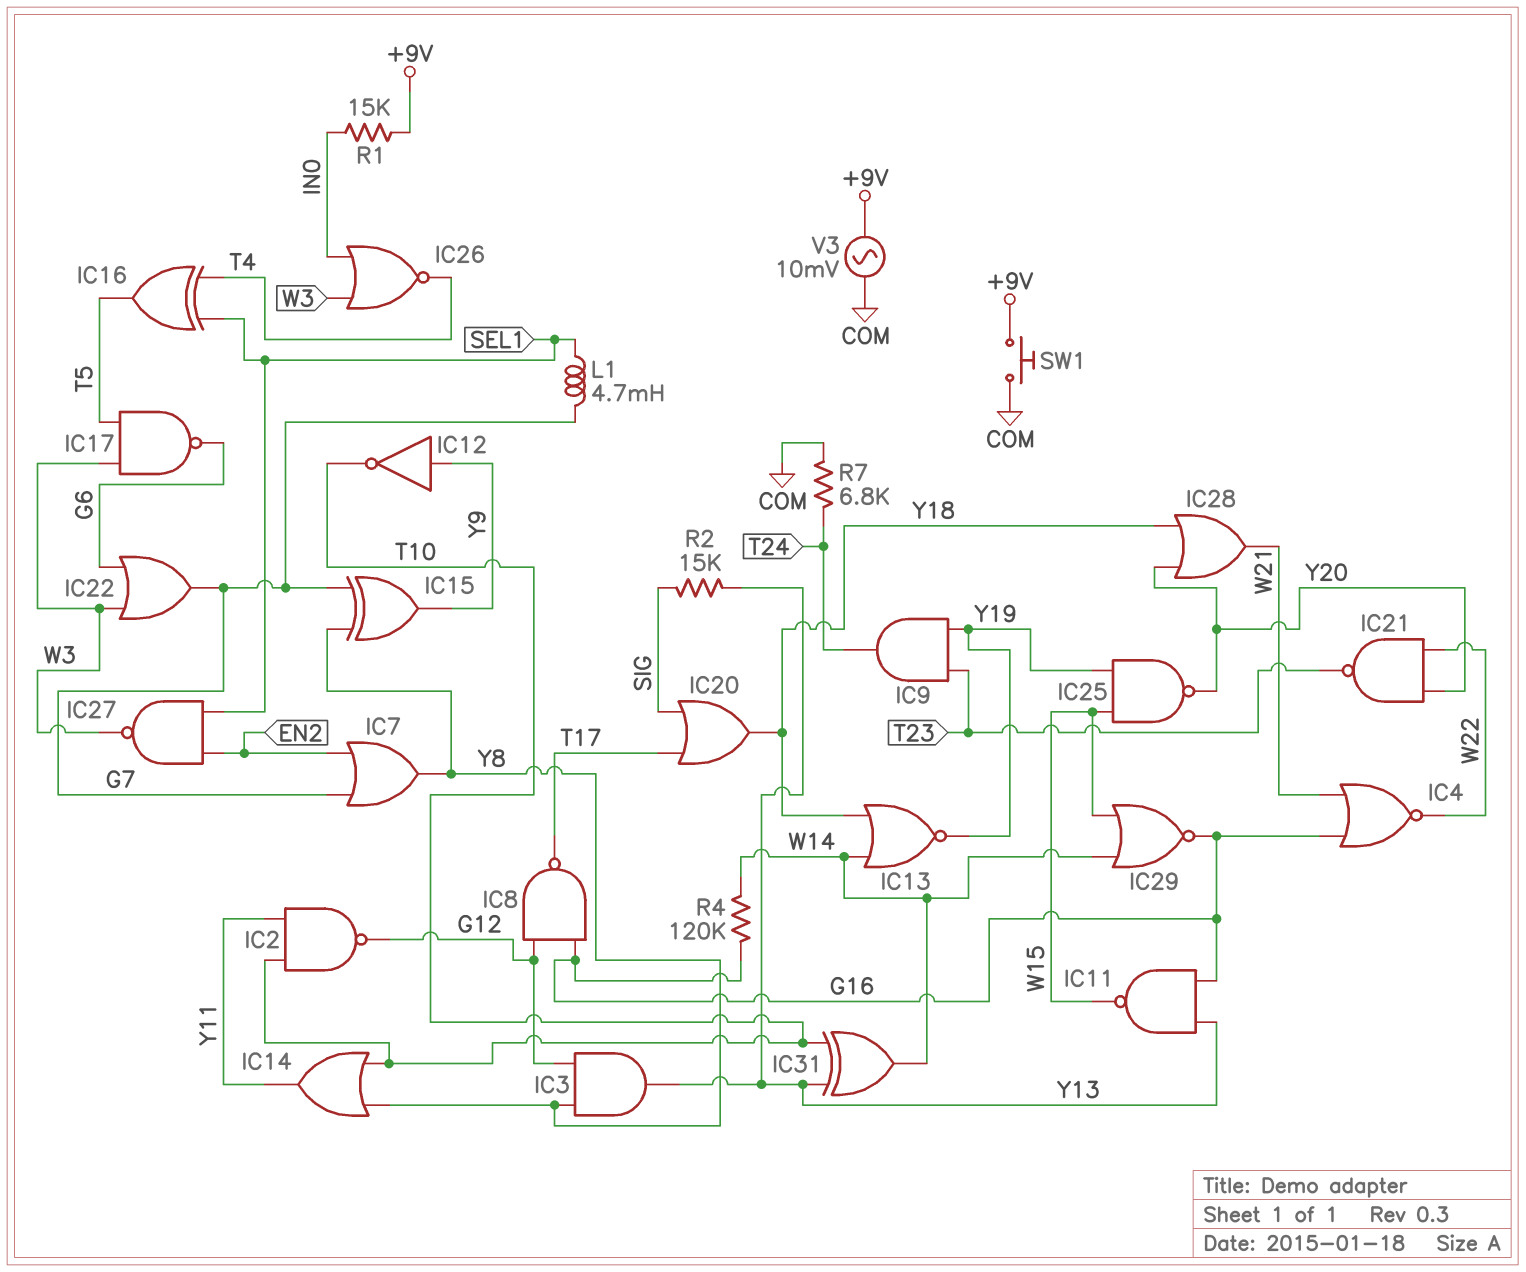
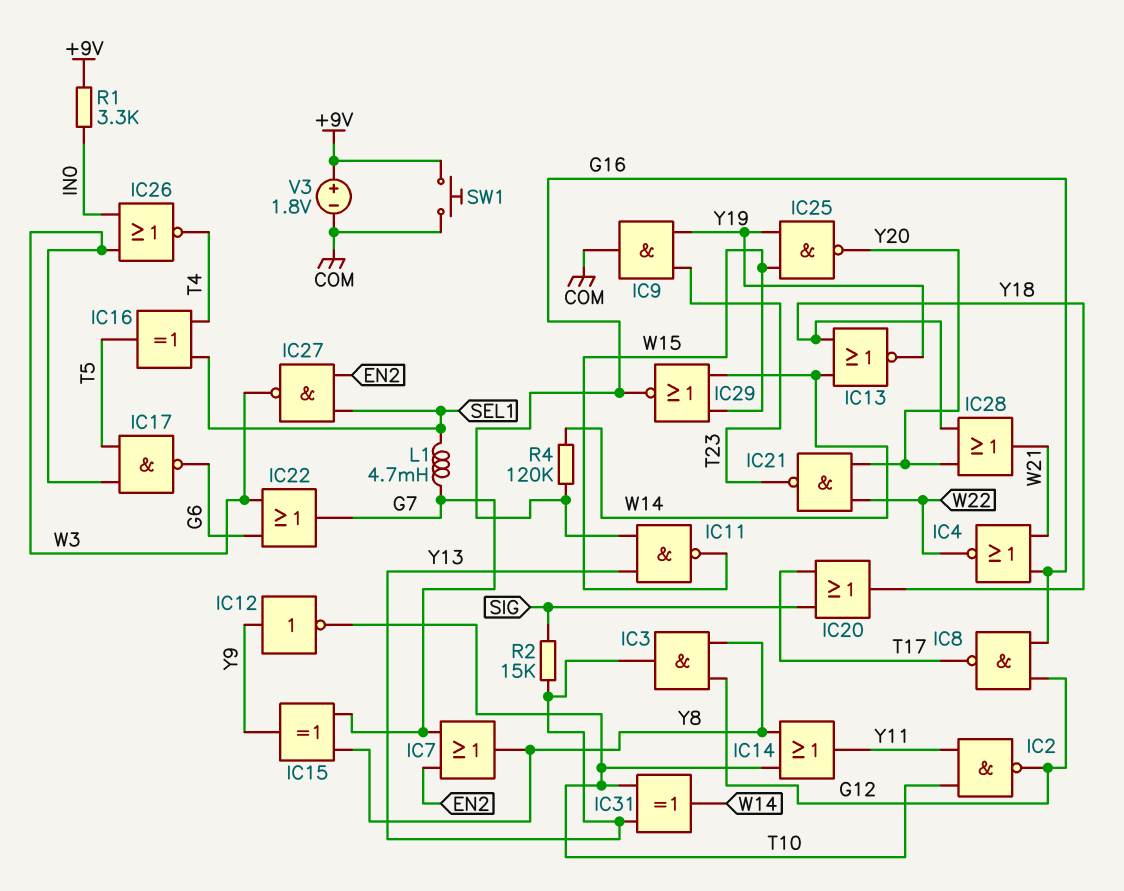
IC9: AND (in T23, in Y19, out T24) -> AND (in T23, in Y19, out COM)
R1: 15k (+9V, IN0) -> 3.3k (+9V, IN0)
R7: 6.8k (COM, T24) -> none
V3: AC 10mV (+9V, COM) -> 1.8V (plus +9V, minus COM)

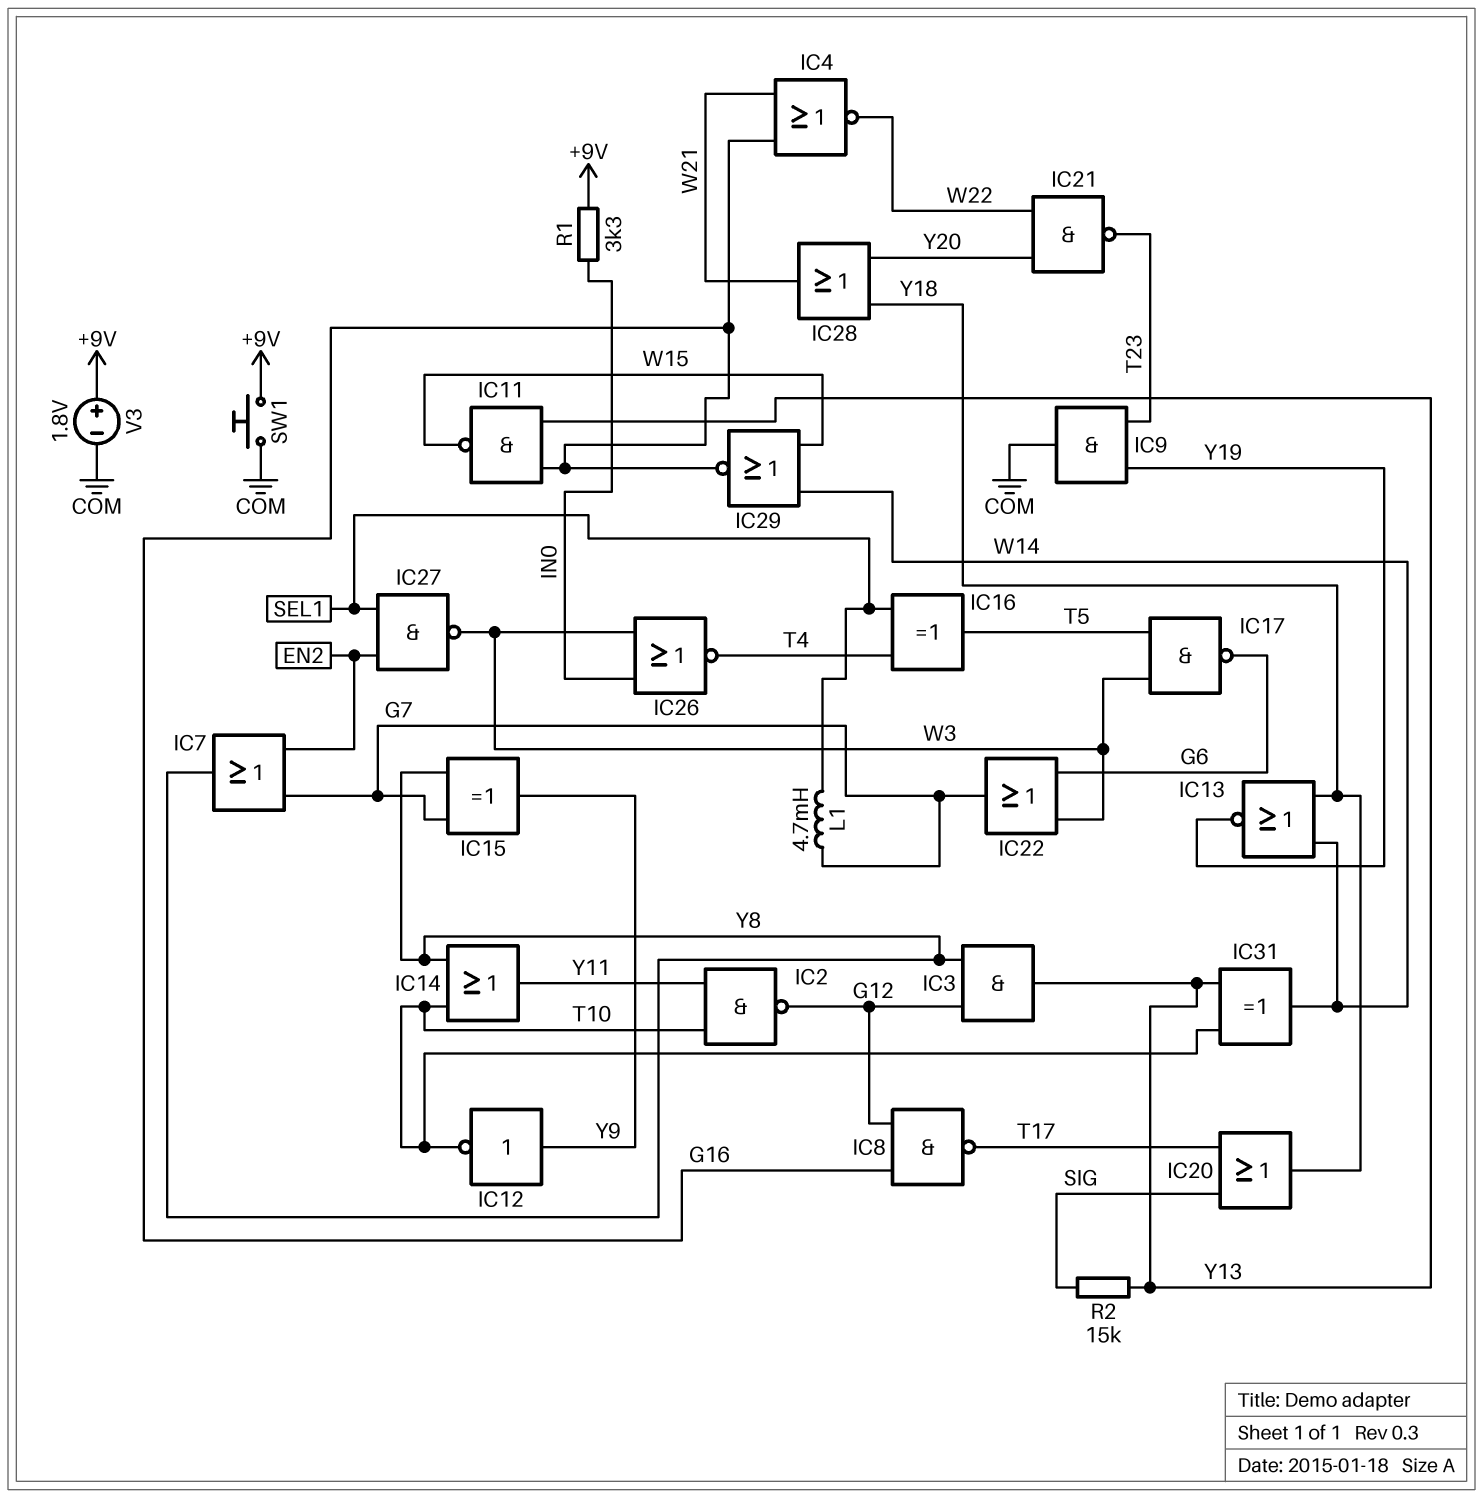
IC25: NAND (in W15, in Y19, out Y20) -> none
R4: 120k (G16, W14) -> none

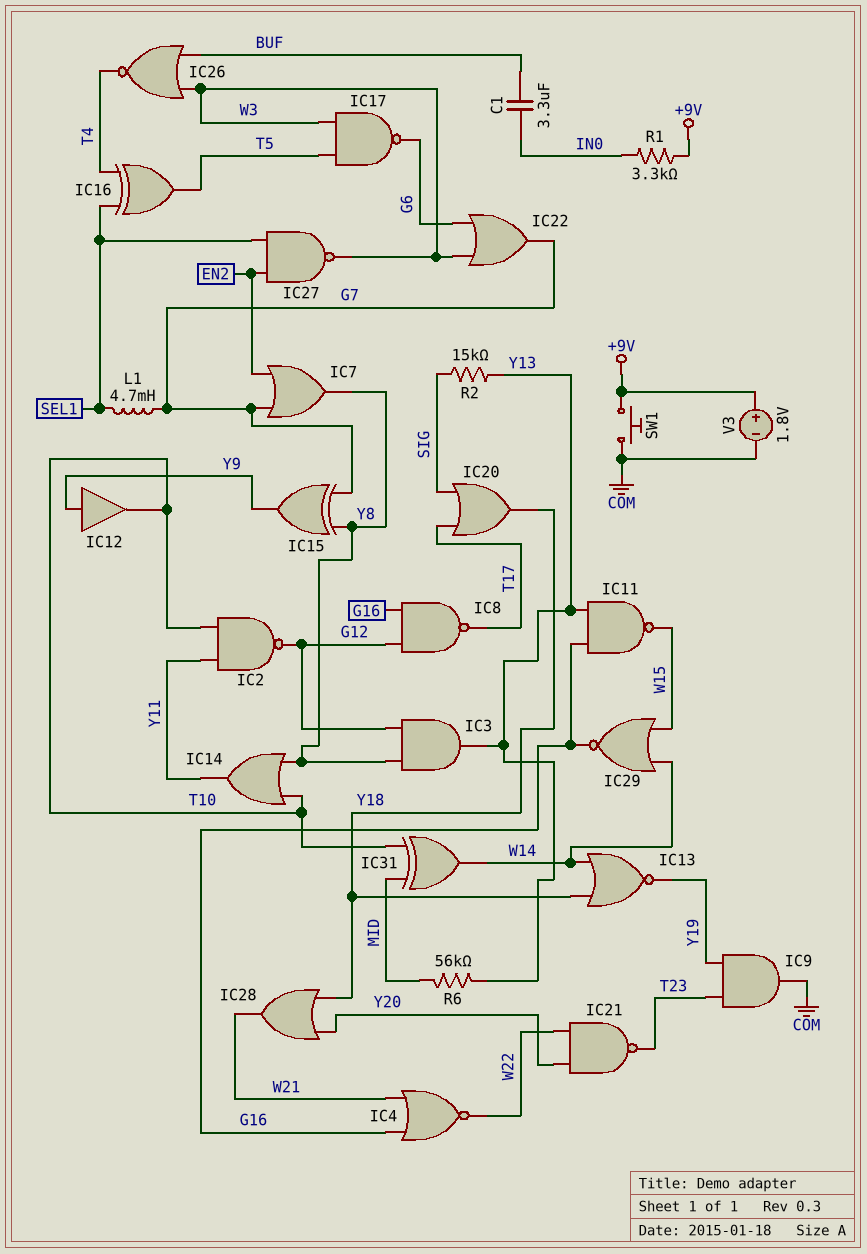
C1: none -> 3.3uF (BUF, IN0)
IC12: NOT (in Y9, out T10) -> buffer (in Y9, out T10)
IC26: NOR (in IN0, in W3, out T4) -> NOR (in BUF, in W3, out T4)
IC31: XOR (in T10, in Y13, out W14) -> XOR (in MID, in T10, out W14)
R6: none -> 56k (MID, Y13)

